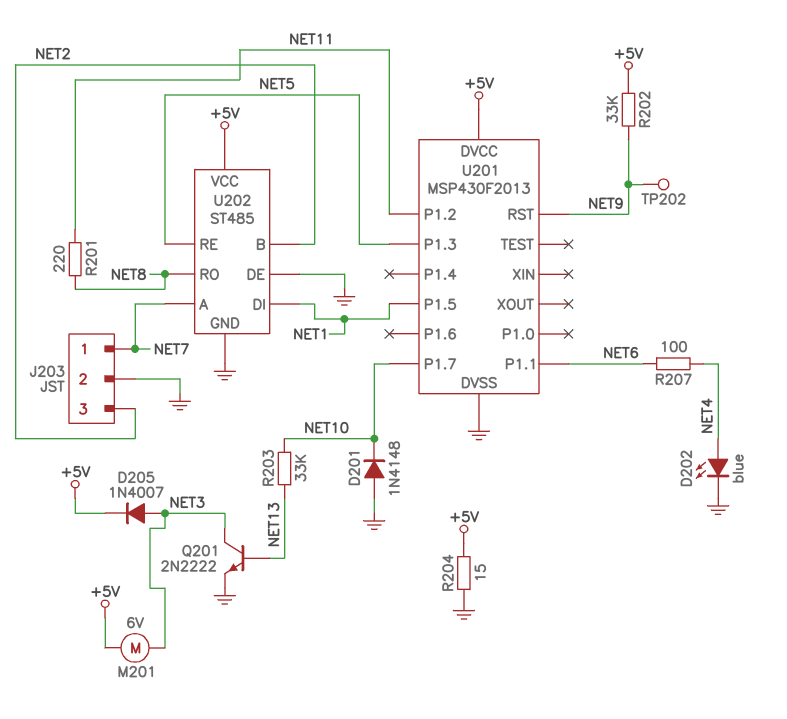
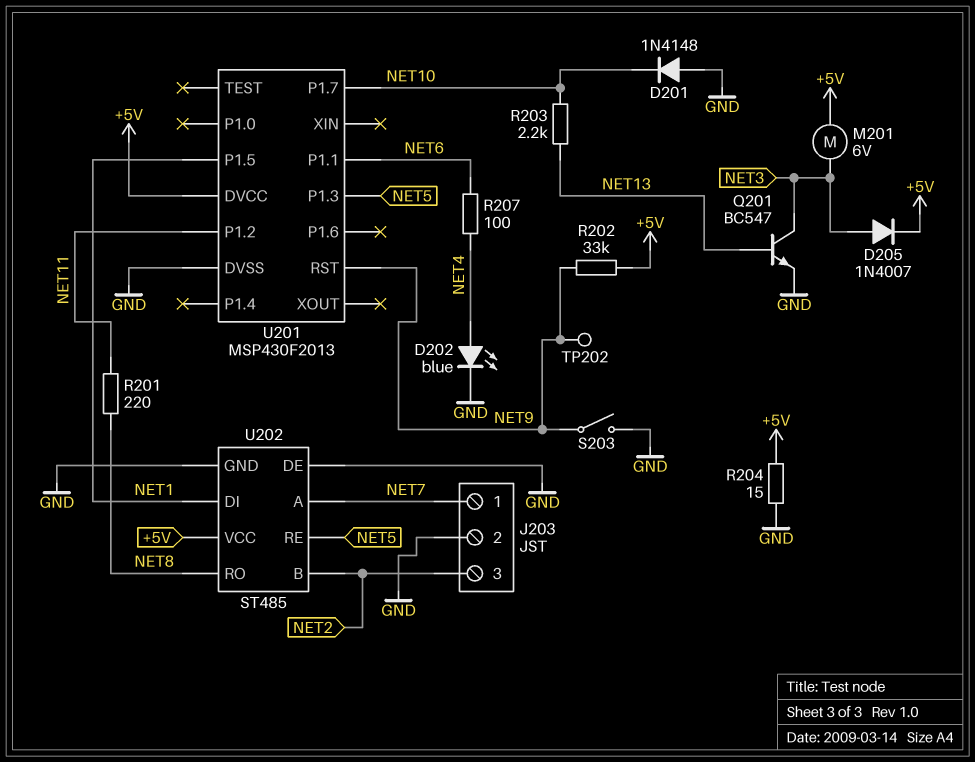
Q201: NPN 2N2222 (B NET13, C NET3, E GND) -> NPN BC547 (B NET13, C NET3, E GND)
R203: 33k (NET10, NET13) -> 2.2k (NET10, NET13)
S203: none -> switch (GND, NET9)

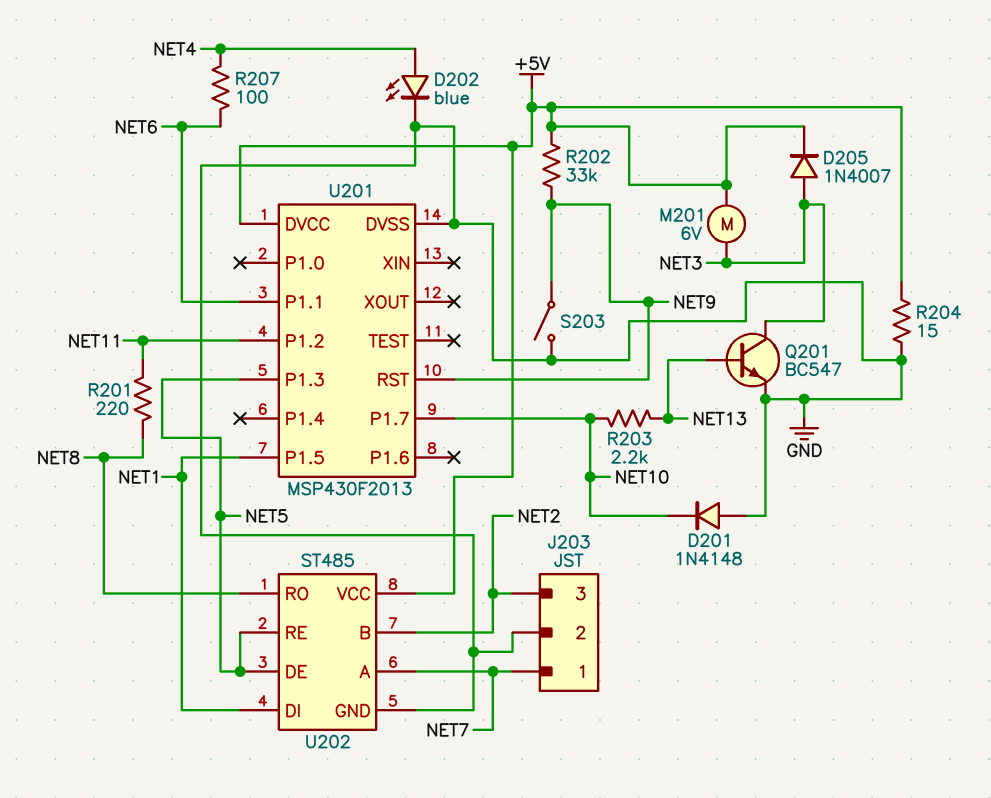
TP202: test point (NET9) -> none
U202 pin DE: GND -> NET5

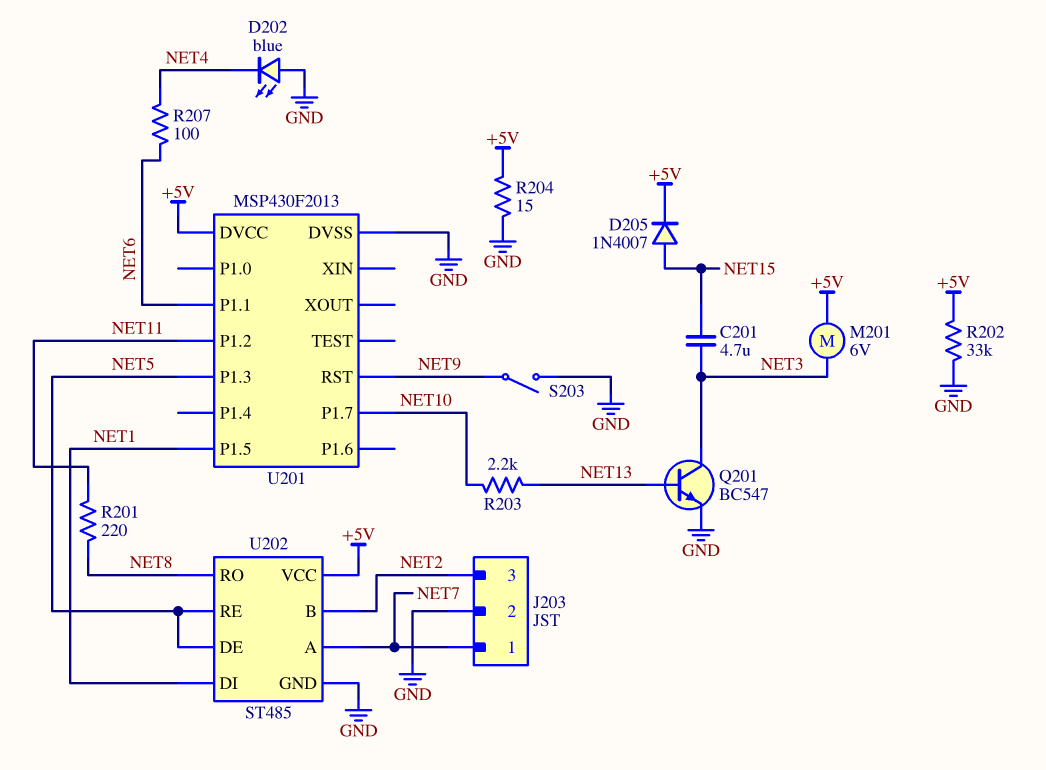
C201: none -> 4.7uF (NET3, NET15)
D201: diode 1N4148 (A GND, K NET10) -> none
D202: LED blue (A NET4, K GND) -> LED blue (A GND, K NET4)
D205: diode 1N4007 (A NET3, K +5V) -> diode 1N4007 (A NET15, K +5V)
R202: 33k (+5V, NET9) -> 33k (+5V, GND)

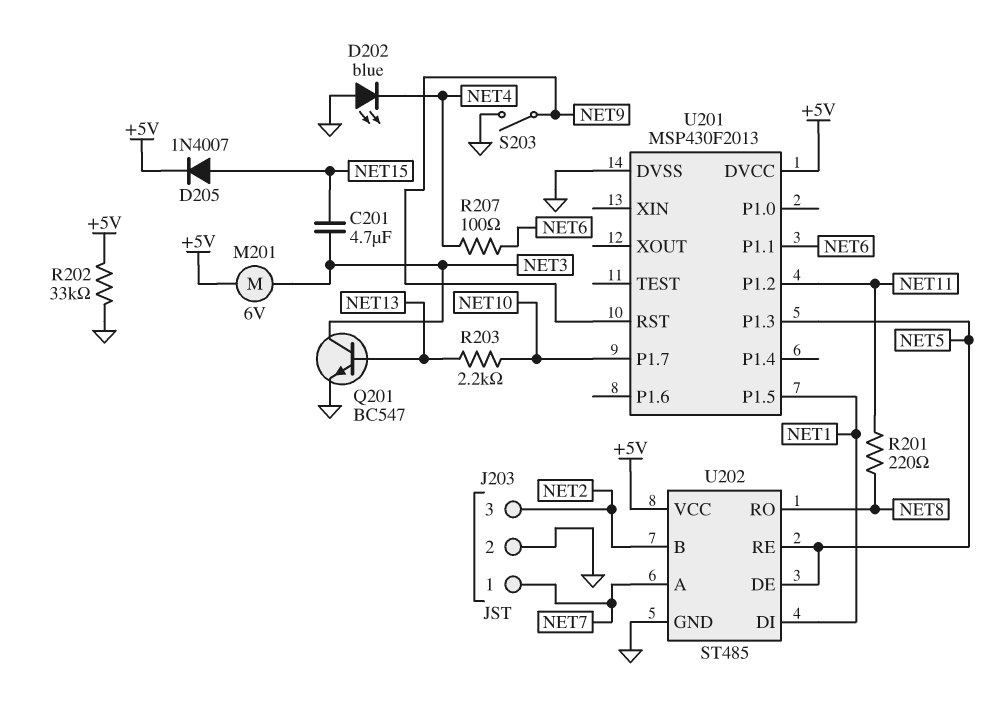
R204: 15 (+5V, GND) -> none

